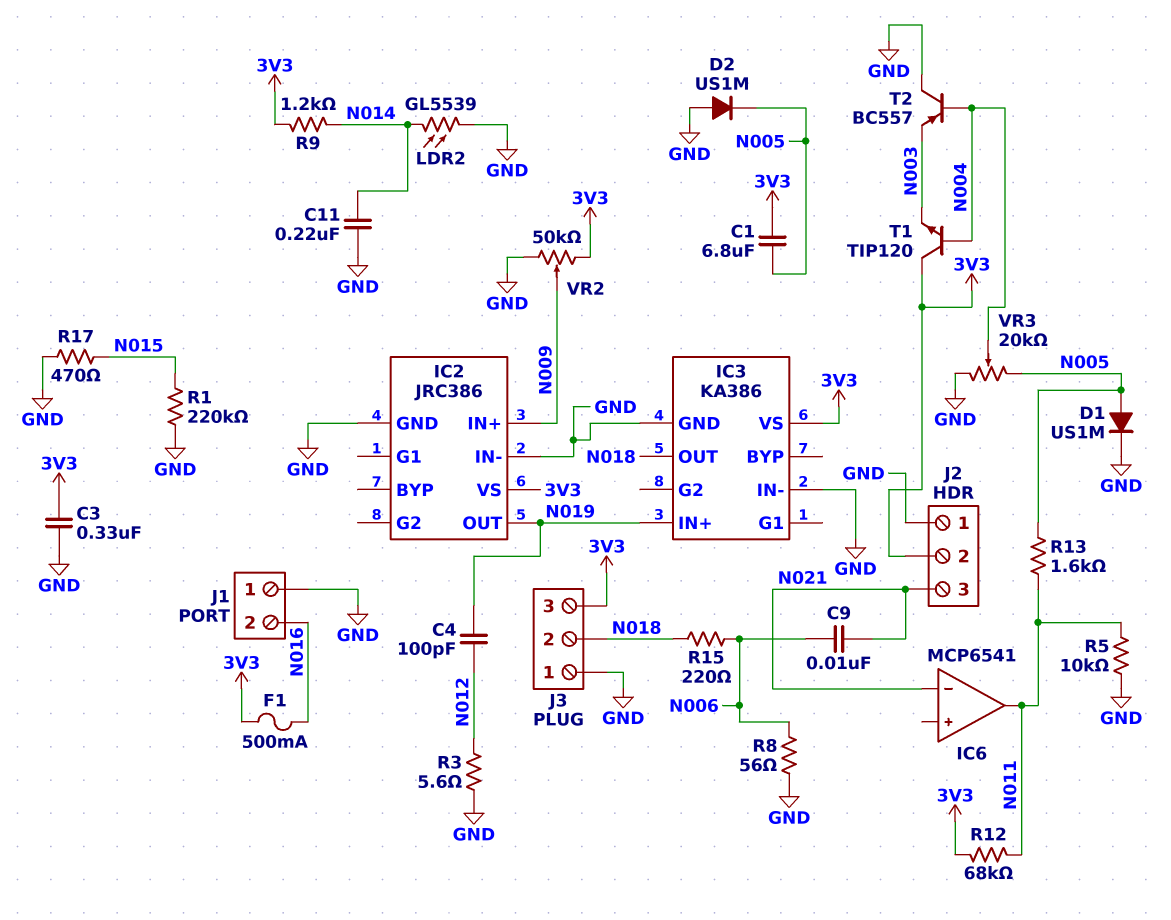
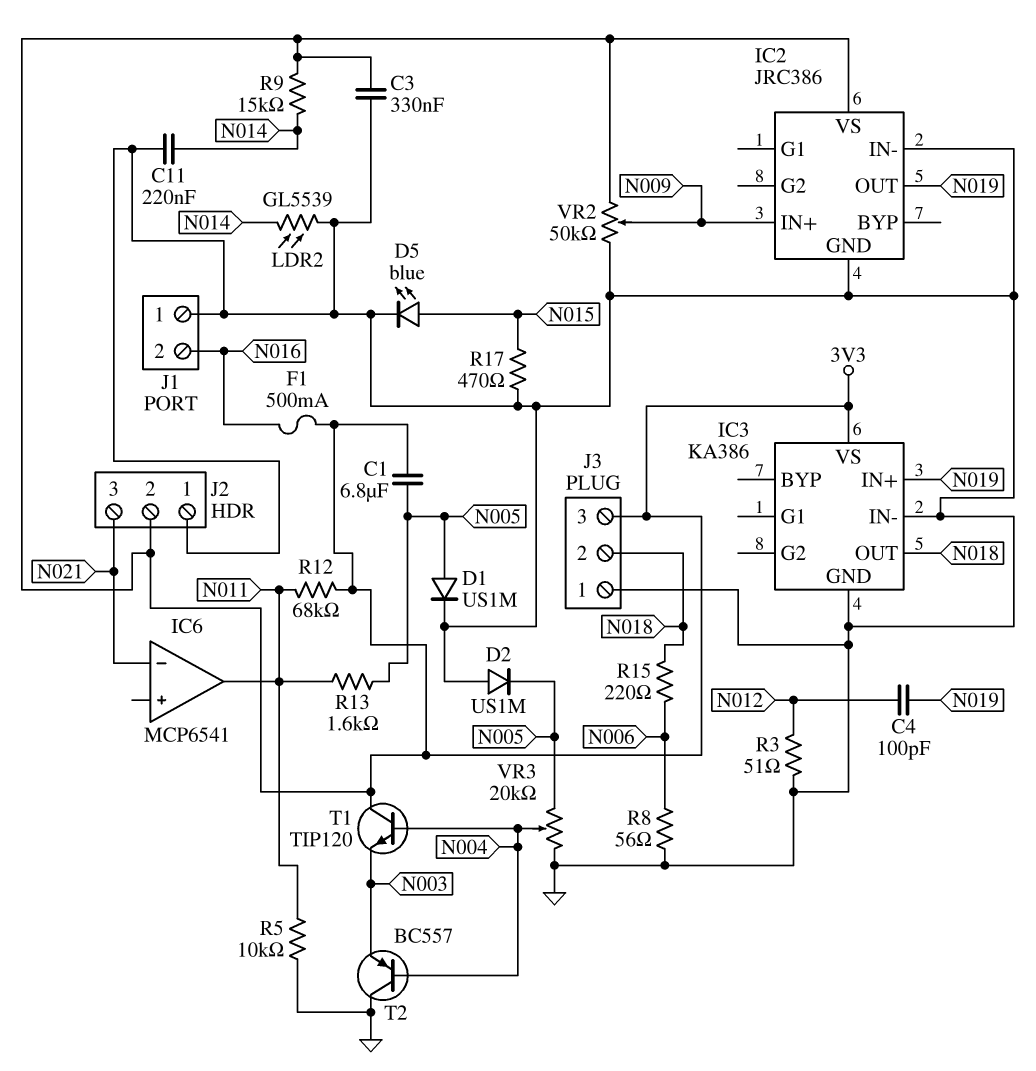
C9: 10nF (N006, N021) -> none
D5: none -> LED blue (A N015, K GND)
R1: 220k (GND, N015) -> none
R3: 5.6 (GND, N012) -> 51 (GND, N012)
R9: 1.2k (3V3, N014) -> 15k (3V3, N014)

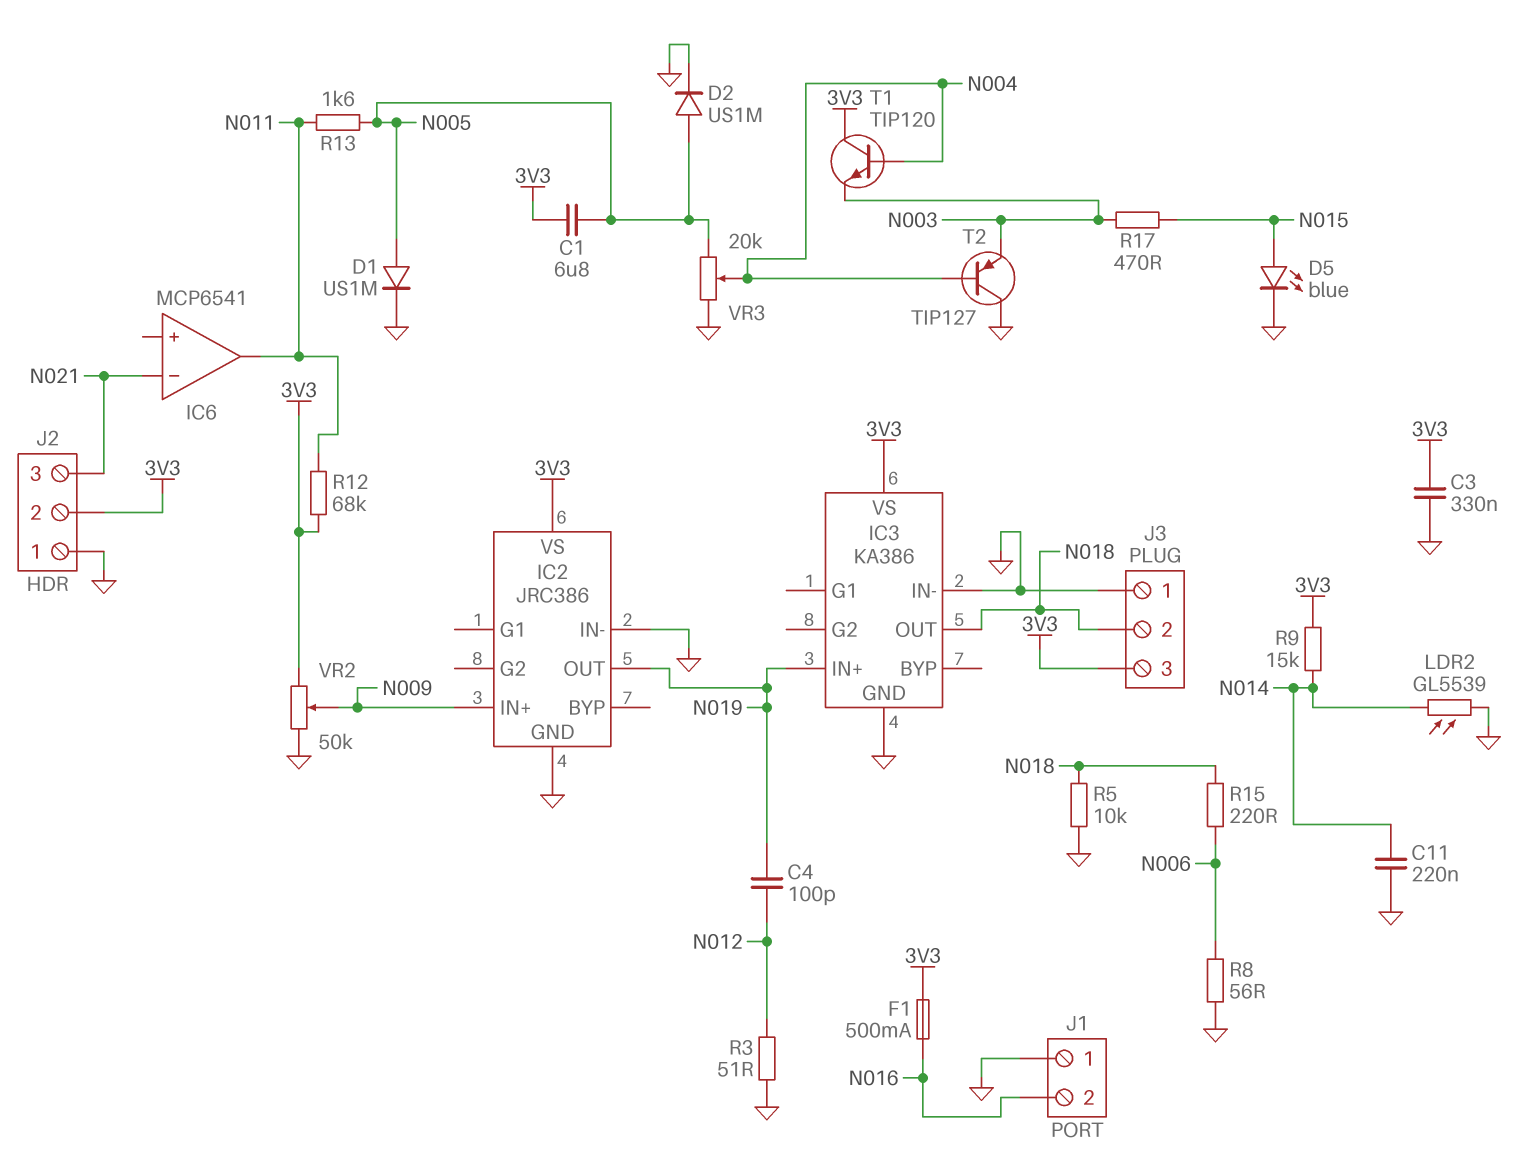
D2: diode US1M (A GND, K N005) -> diode US1M (A N005, K GND)
R5: 10k (GND, N011) -> 10k (GND, N018)
R17: 470 (GND, N015) -> 470 (N003, N015)
T2: PNP BC557 (B N004, C GND, E N003) -> PNP TIP127 (B N004, C GND, E N003)

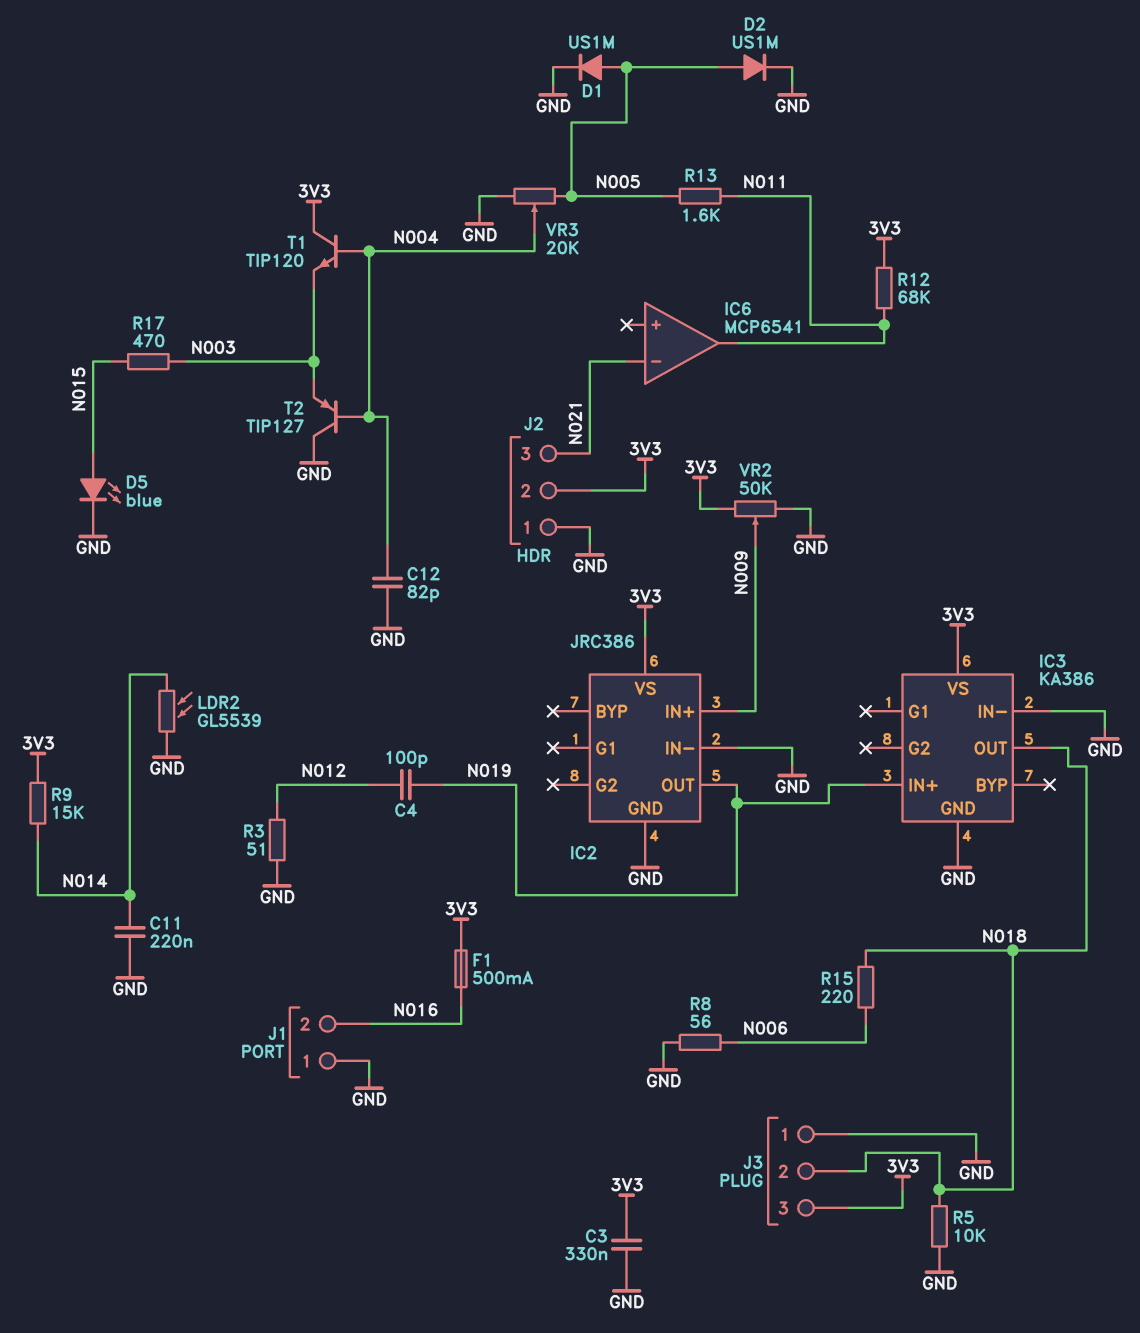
C1: 6.8uF (3V3, N005) -> none
C12: none -> 82pF (GND, N004)

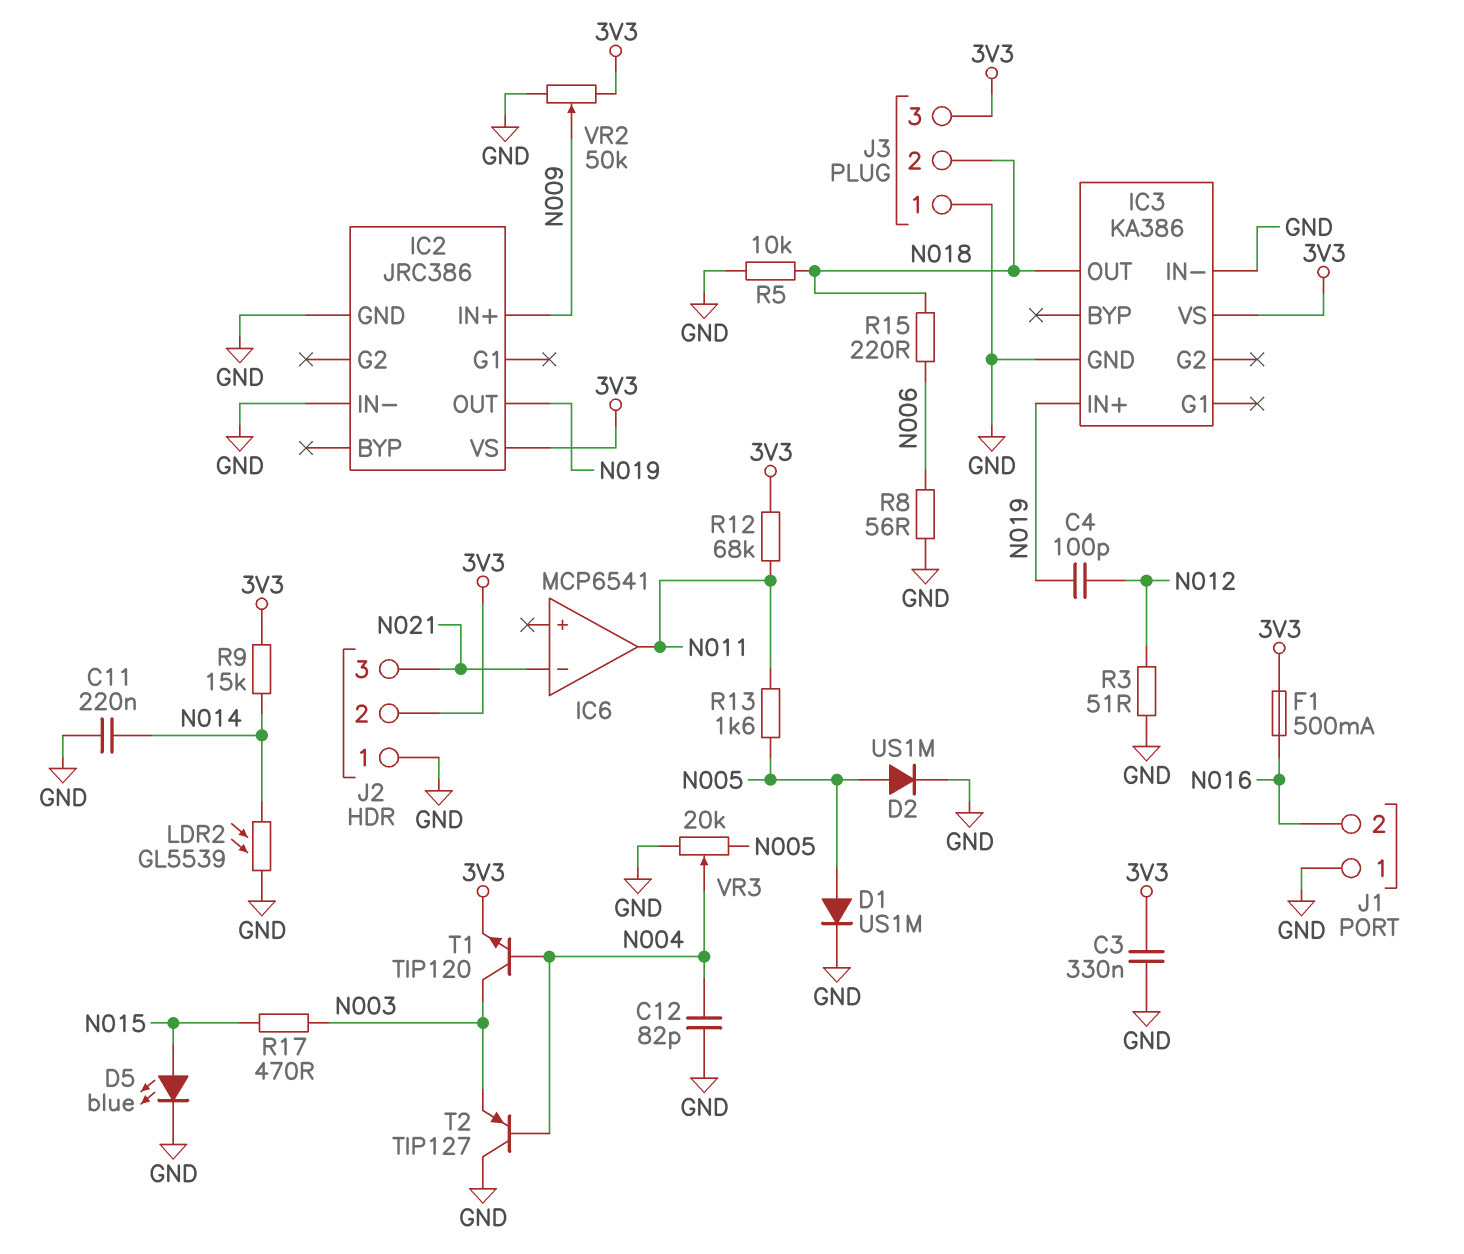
T1: NPN TIP120 (B N004, C 3V3, E N003) -> NPN TIP120 (B N004, C N003, E 3V3)

